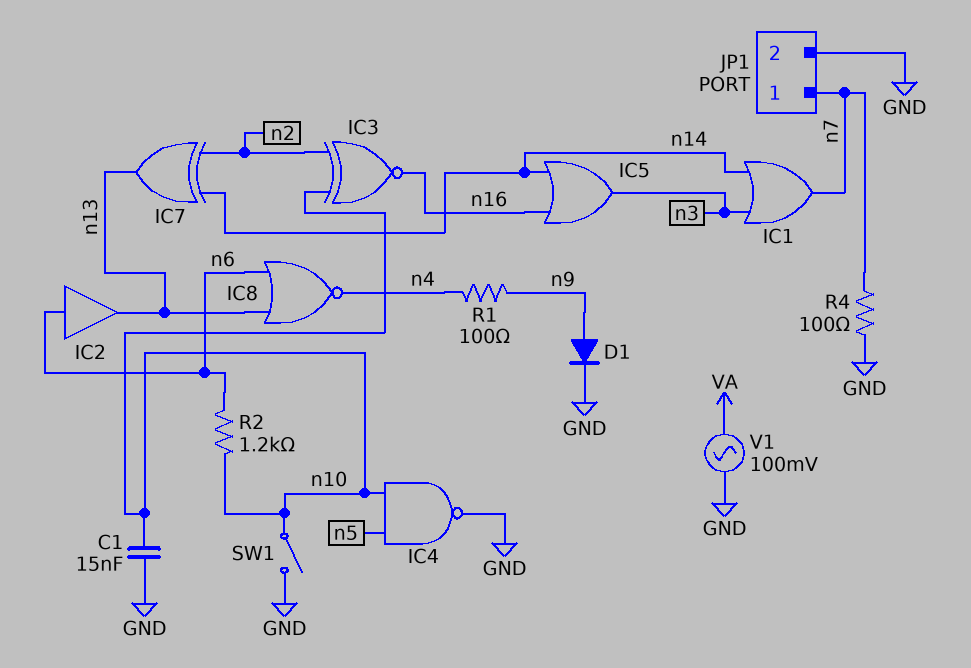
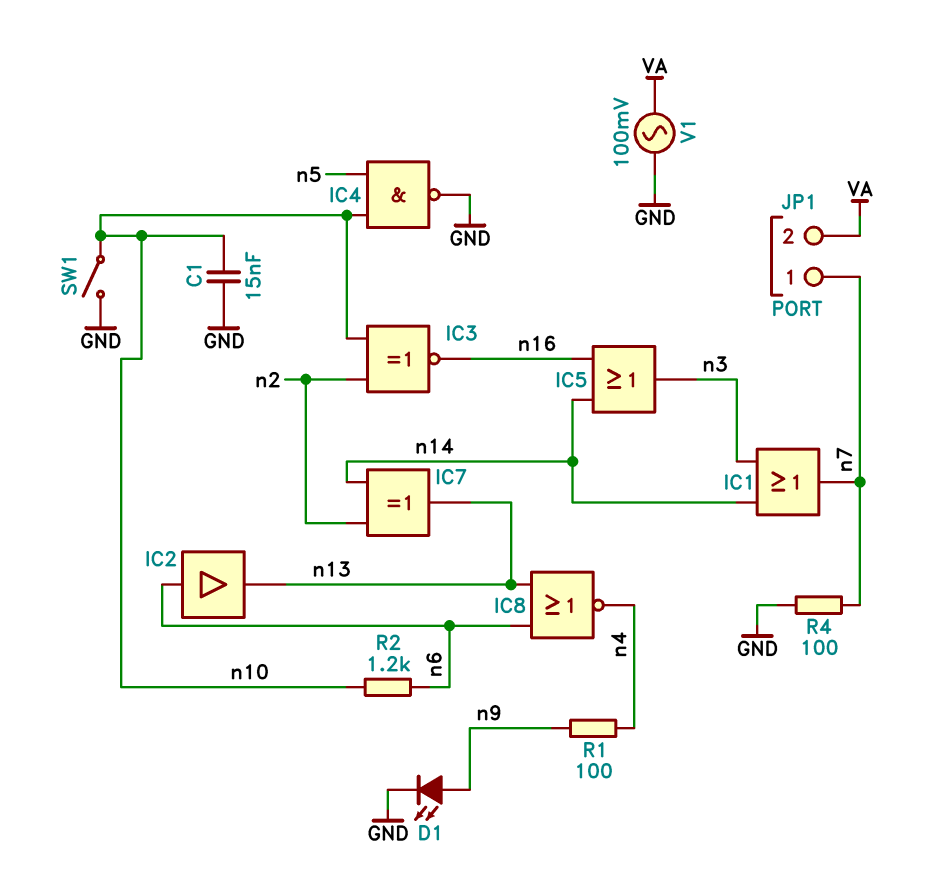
D1: diode (A n9, K GND) -> LED (A n9, K GND)
JP1 pin 2: GND -> VA

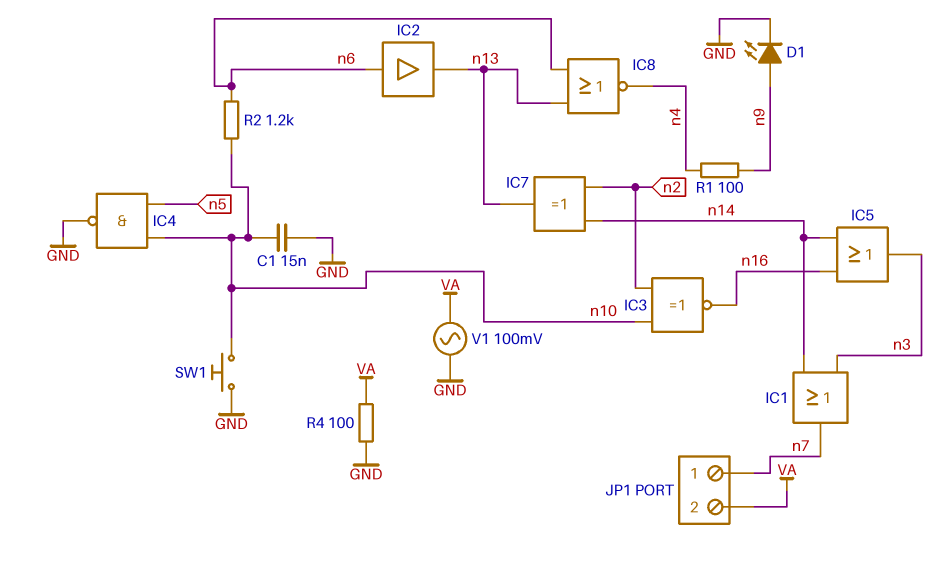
R4: 100 (GND, n7) -> 100 (GND, VA)
SW1: switch (GND, n10) -> button (GND, n10)

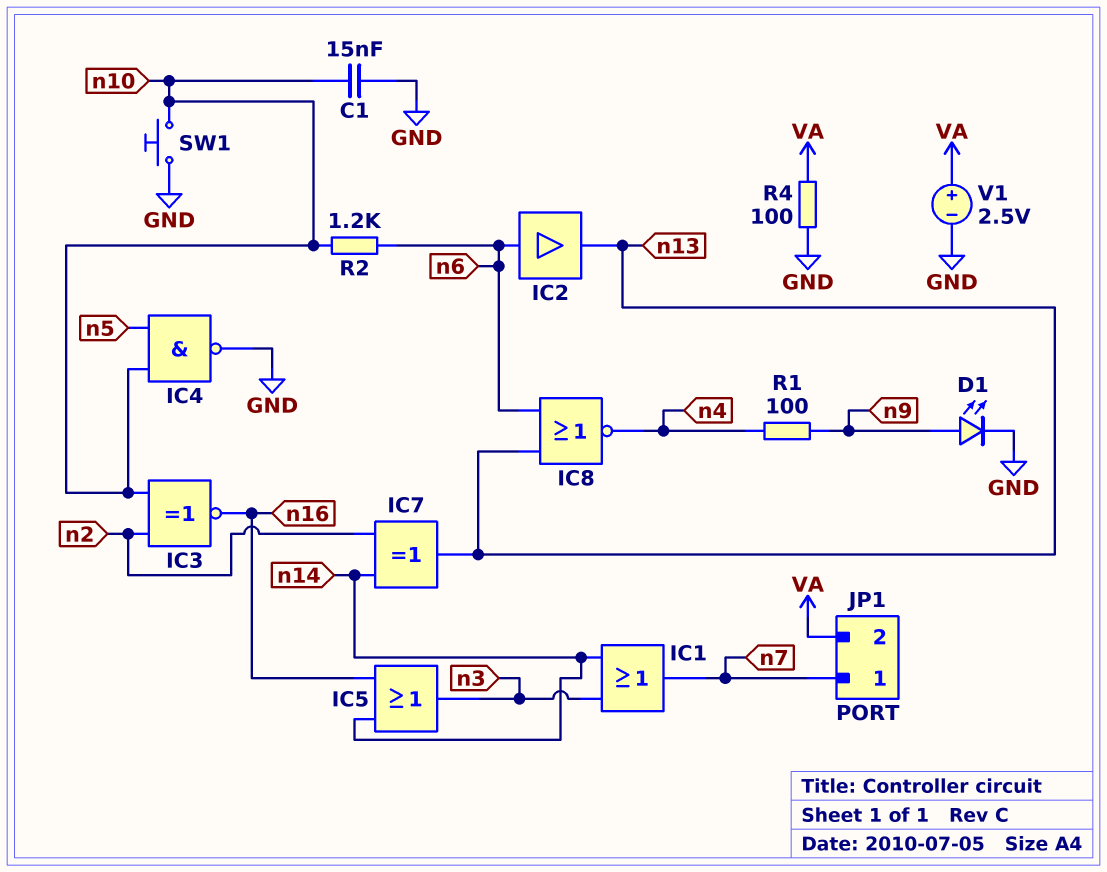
V1: AC 100mV (GND, VA) -> 2.5V (plus VA, minus GND)

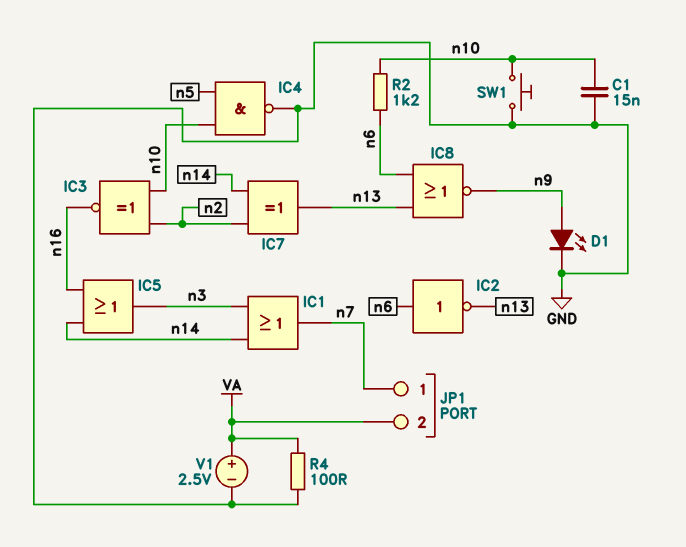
IC2: buffer (in n6, out n13) -> NOT (in n6, out n13)
IC8: NOR (in n6, in n13, out n4) -> NOR (in n6, in n13, out n9)
R1: 100 (n4, n9) -> none

